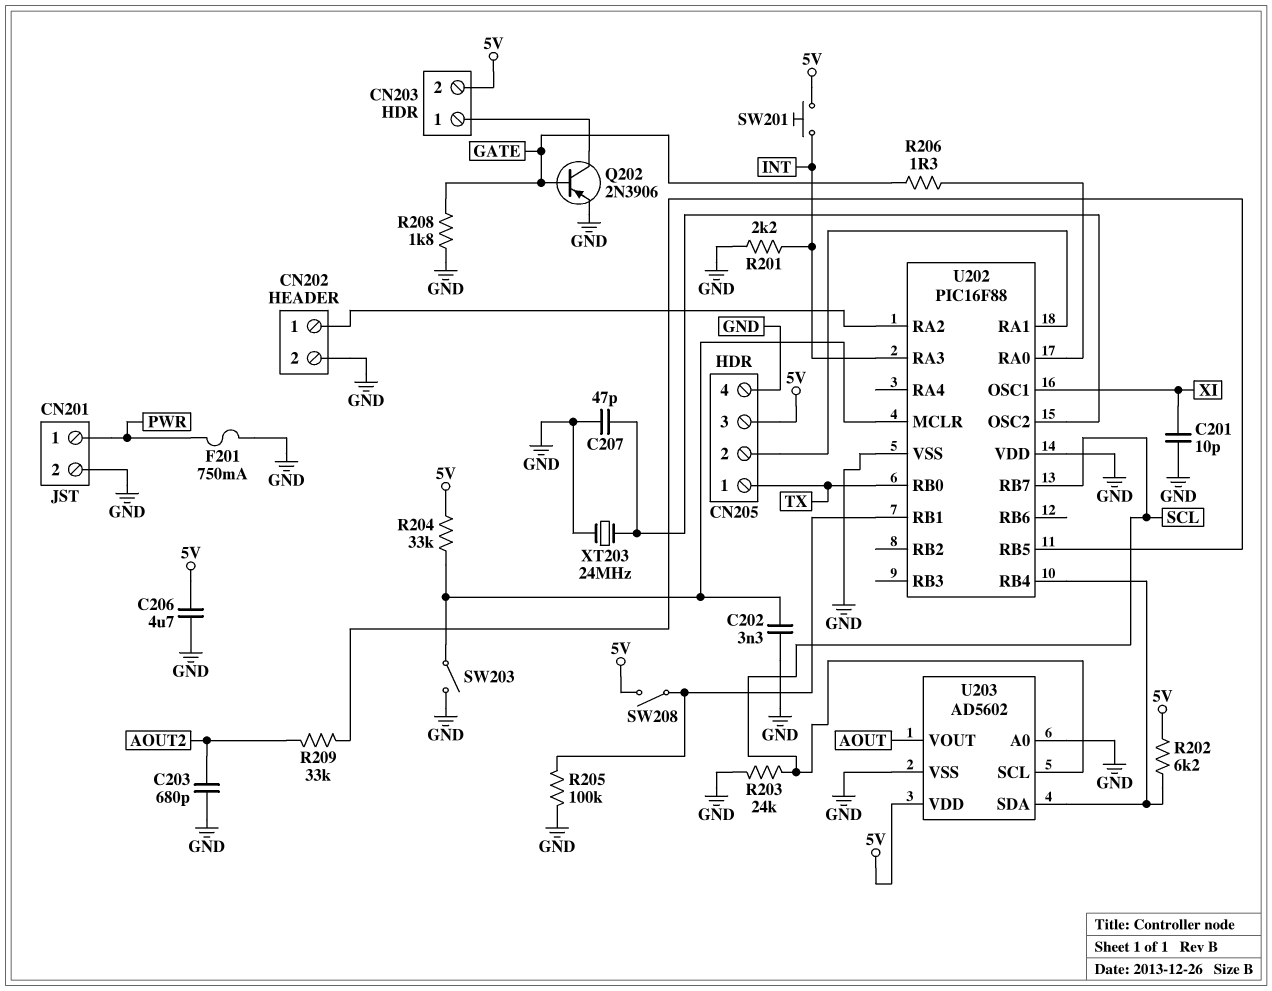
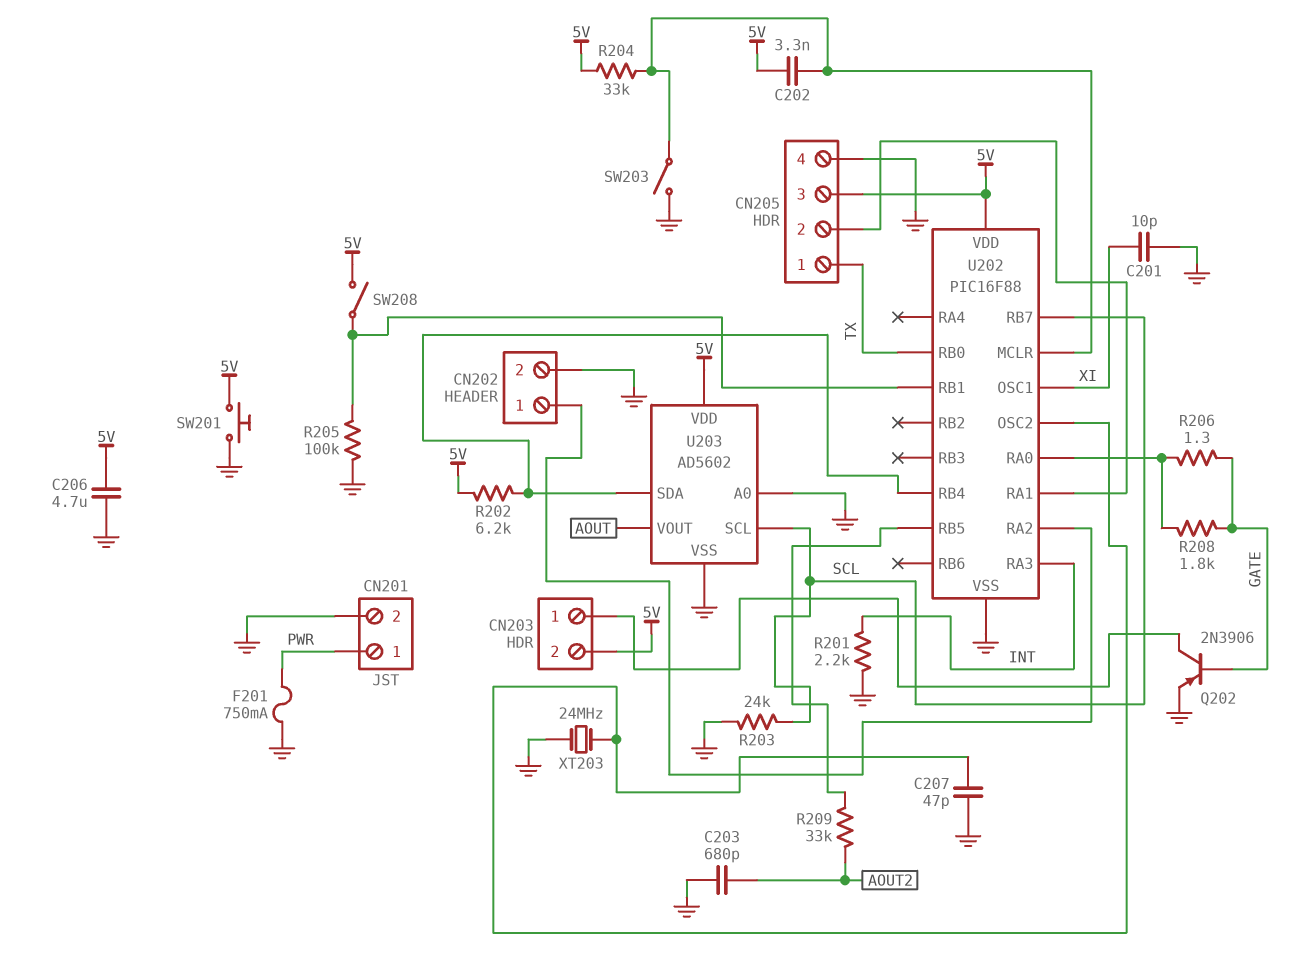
C202: 3.3nF (GND, U202/MCLR) -> 3.3nF (5V, U202/MCLR)
R208: 1.8k (GATE, GND) -> 1.8k (GATE, U202/RA0)
SW201: button (5V, INT) -> button (5V, GND)
U202 pin VDD: GND -> 5V

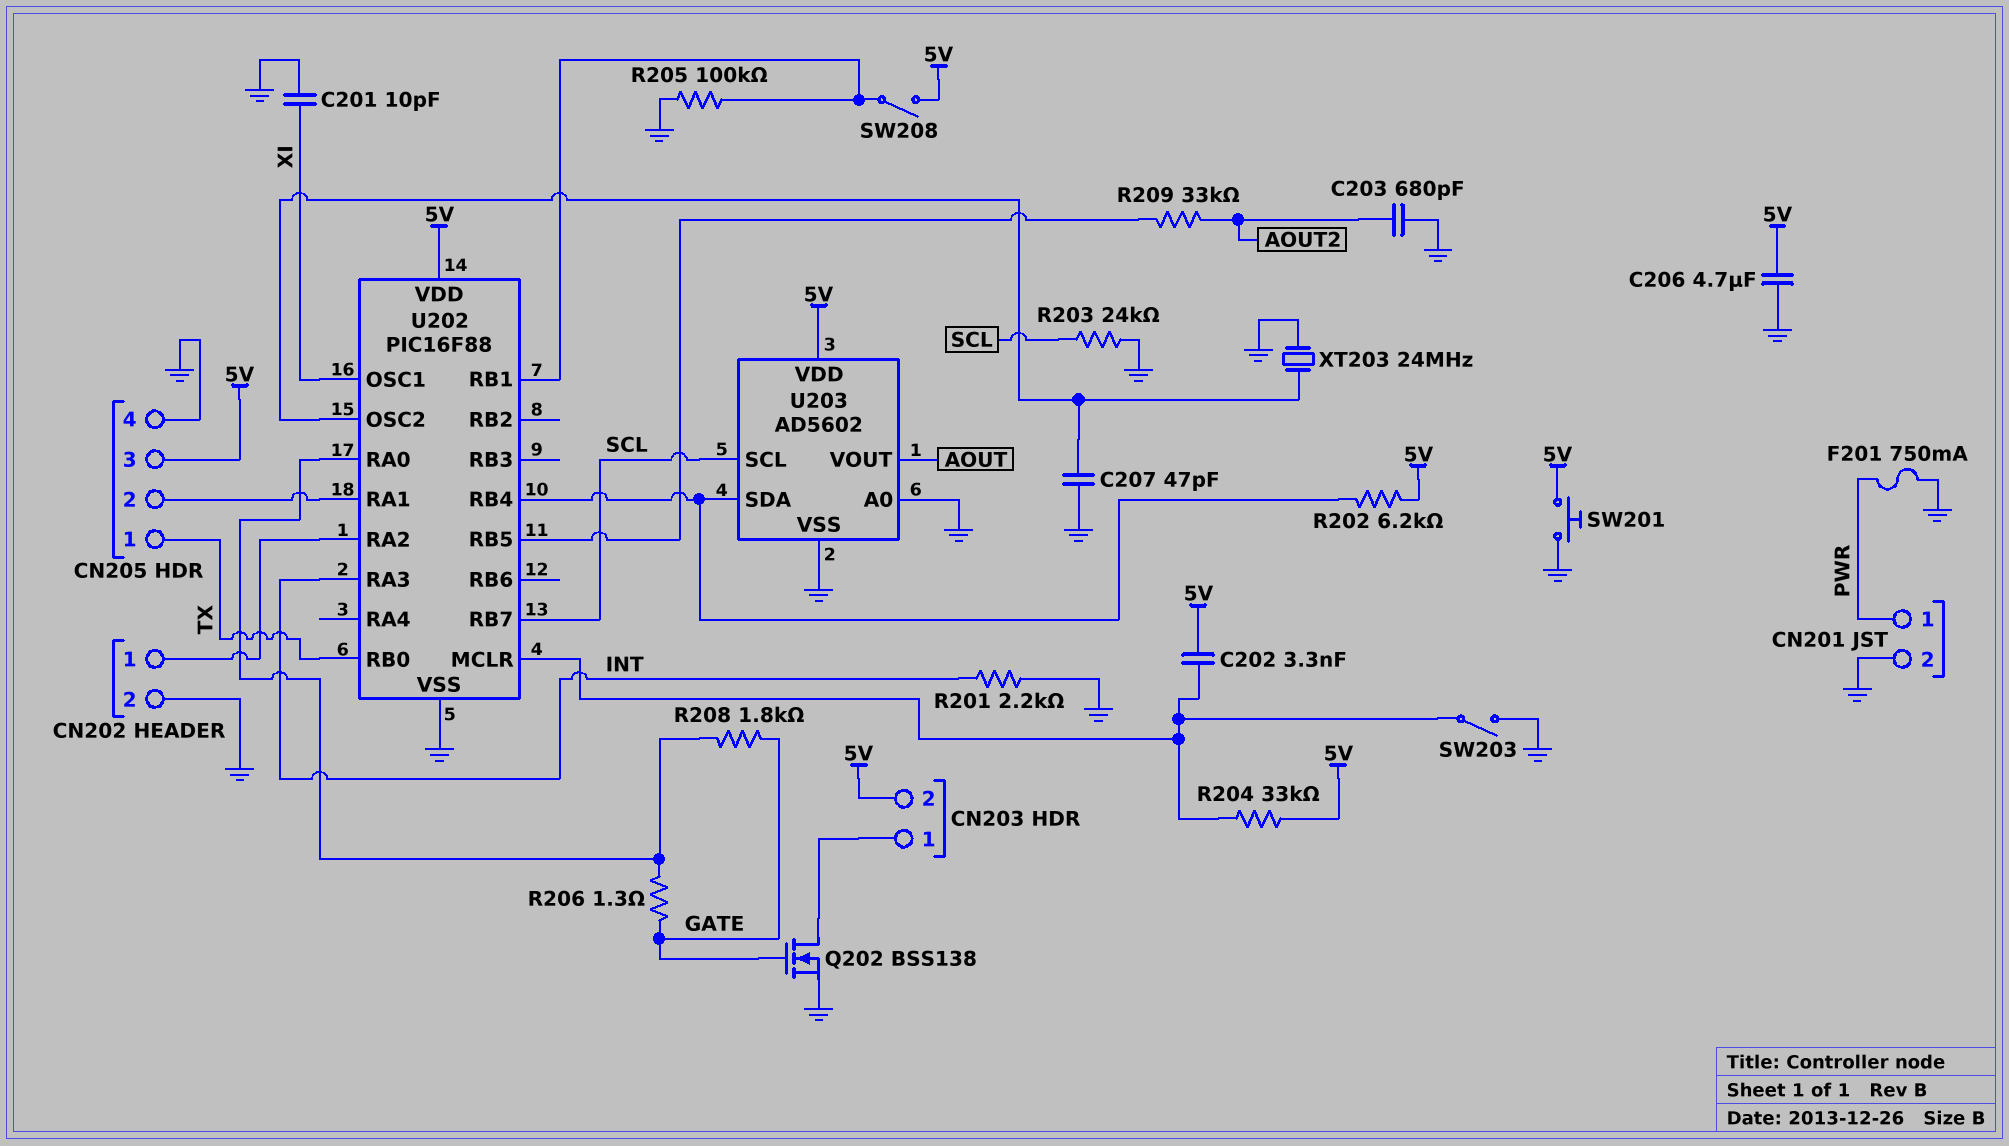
Q202: PNP 2N3906 (B GATE, C CN203/1, E GND) -> NMOS BSS138 (G GATE, D CN203/1, S GND)

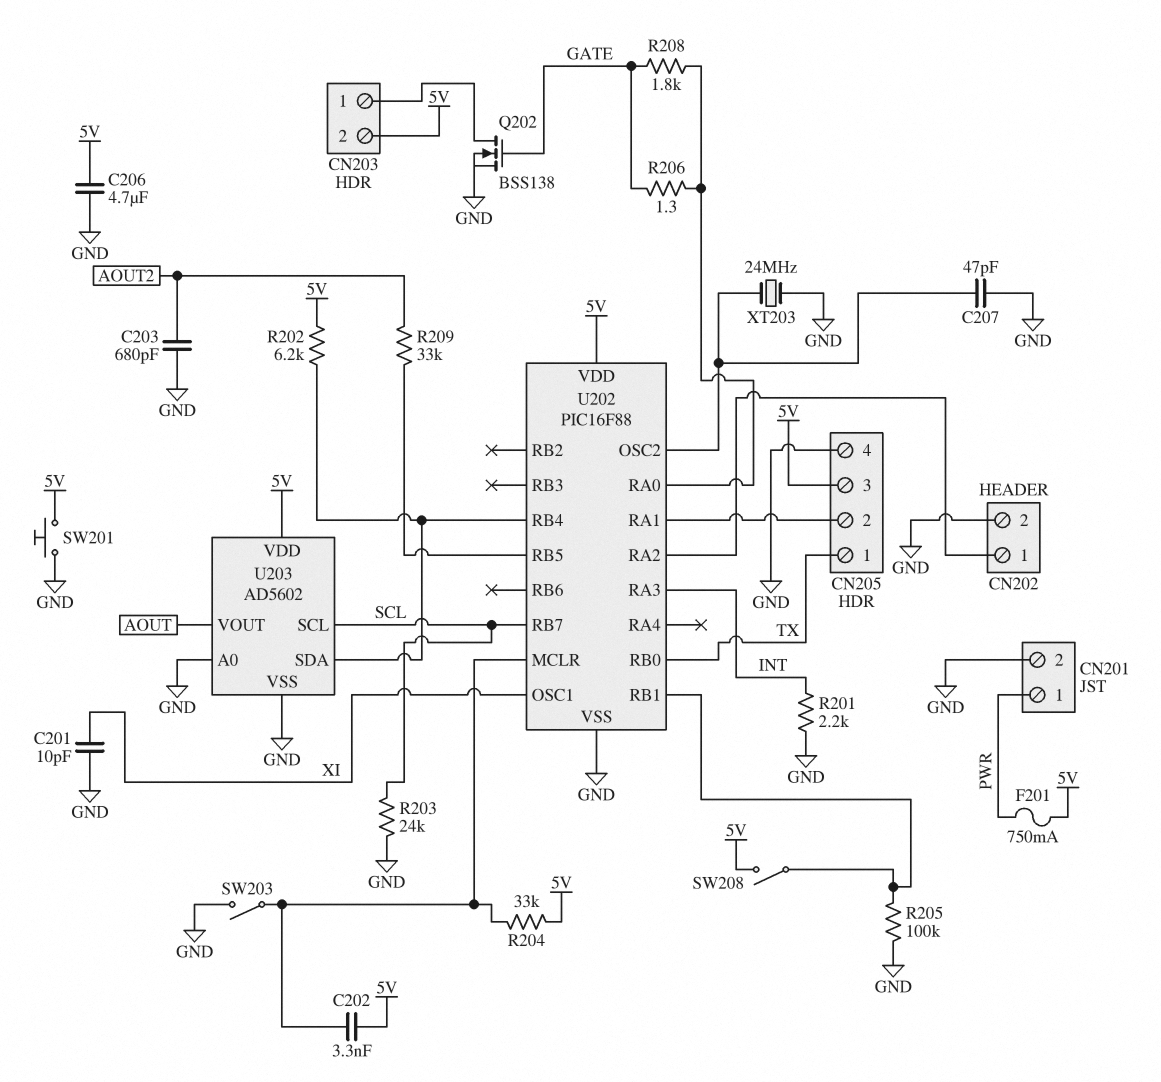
F201: 750mA (GND, PWR) -> 750mA (5V, PWR)

